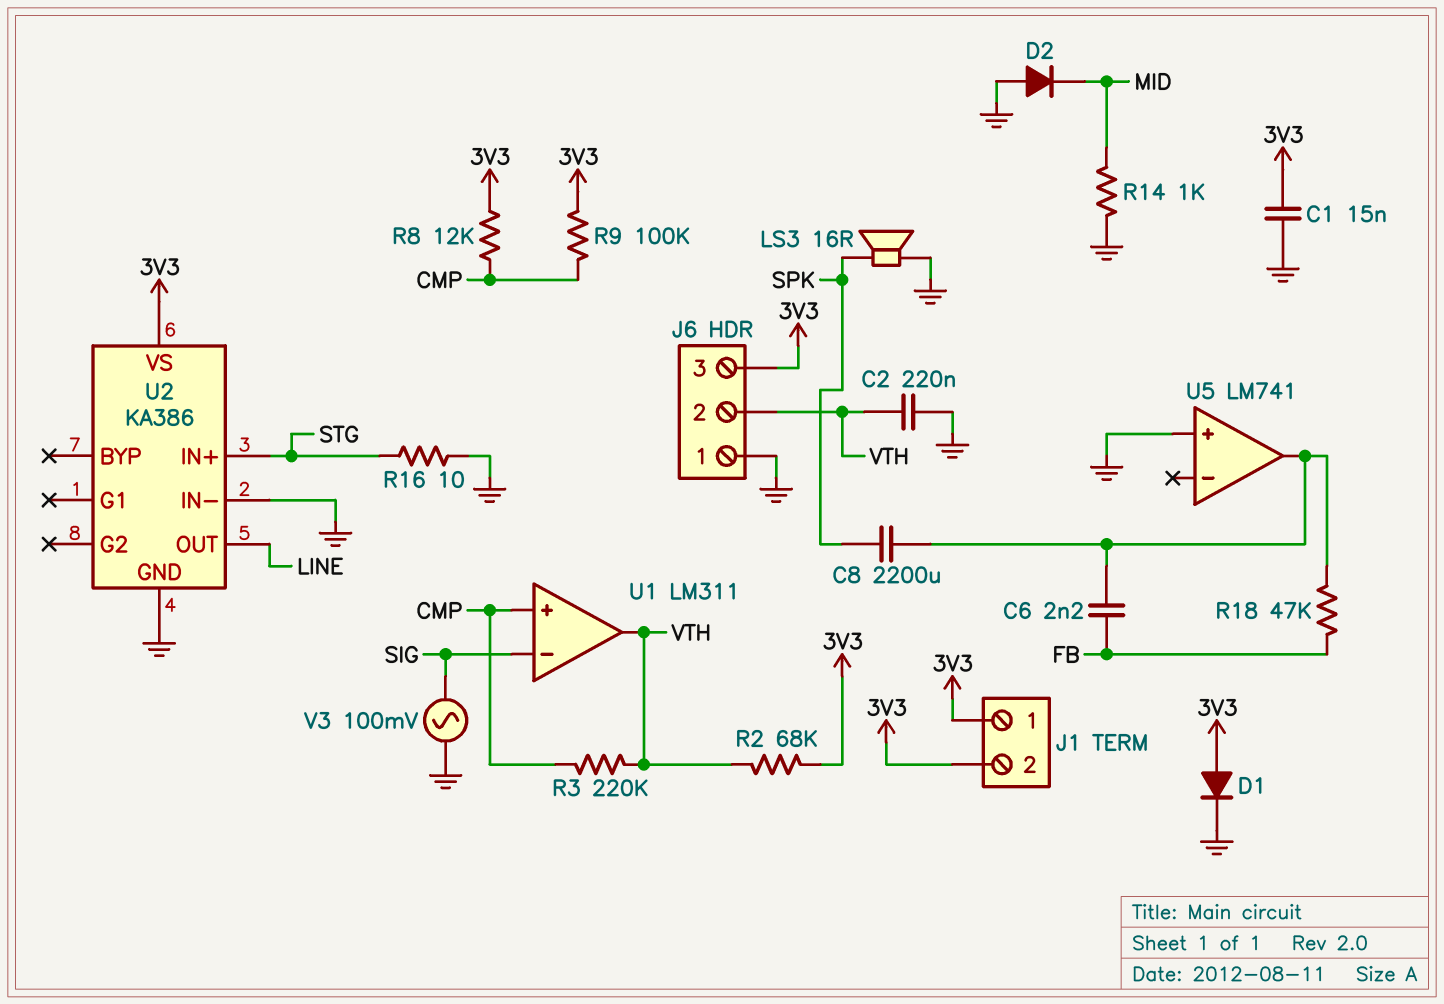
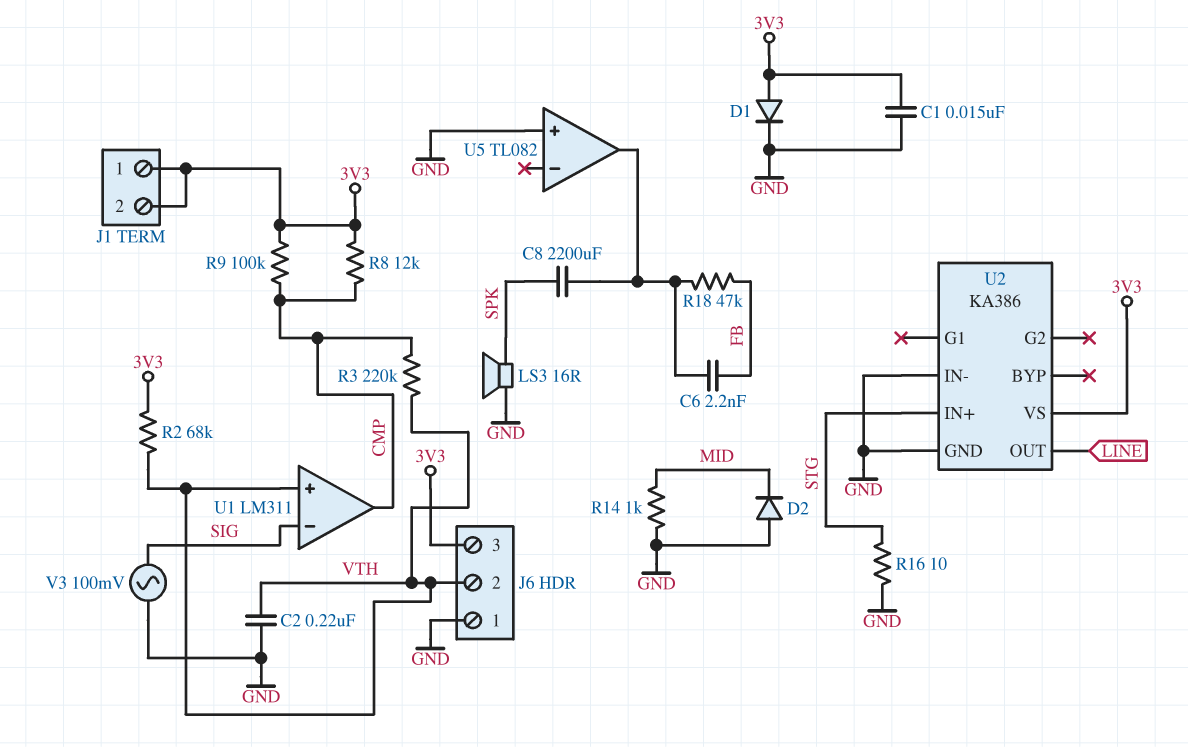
U1 pin in+: CMP -> VTH
U1 pin out: VTH -> CMP
U5: LM741 -> TL082

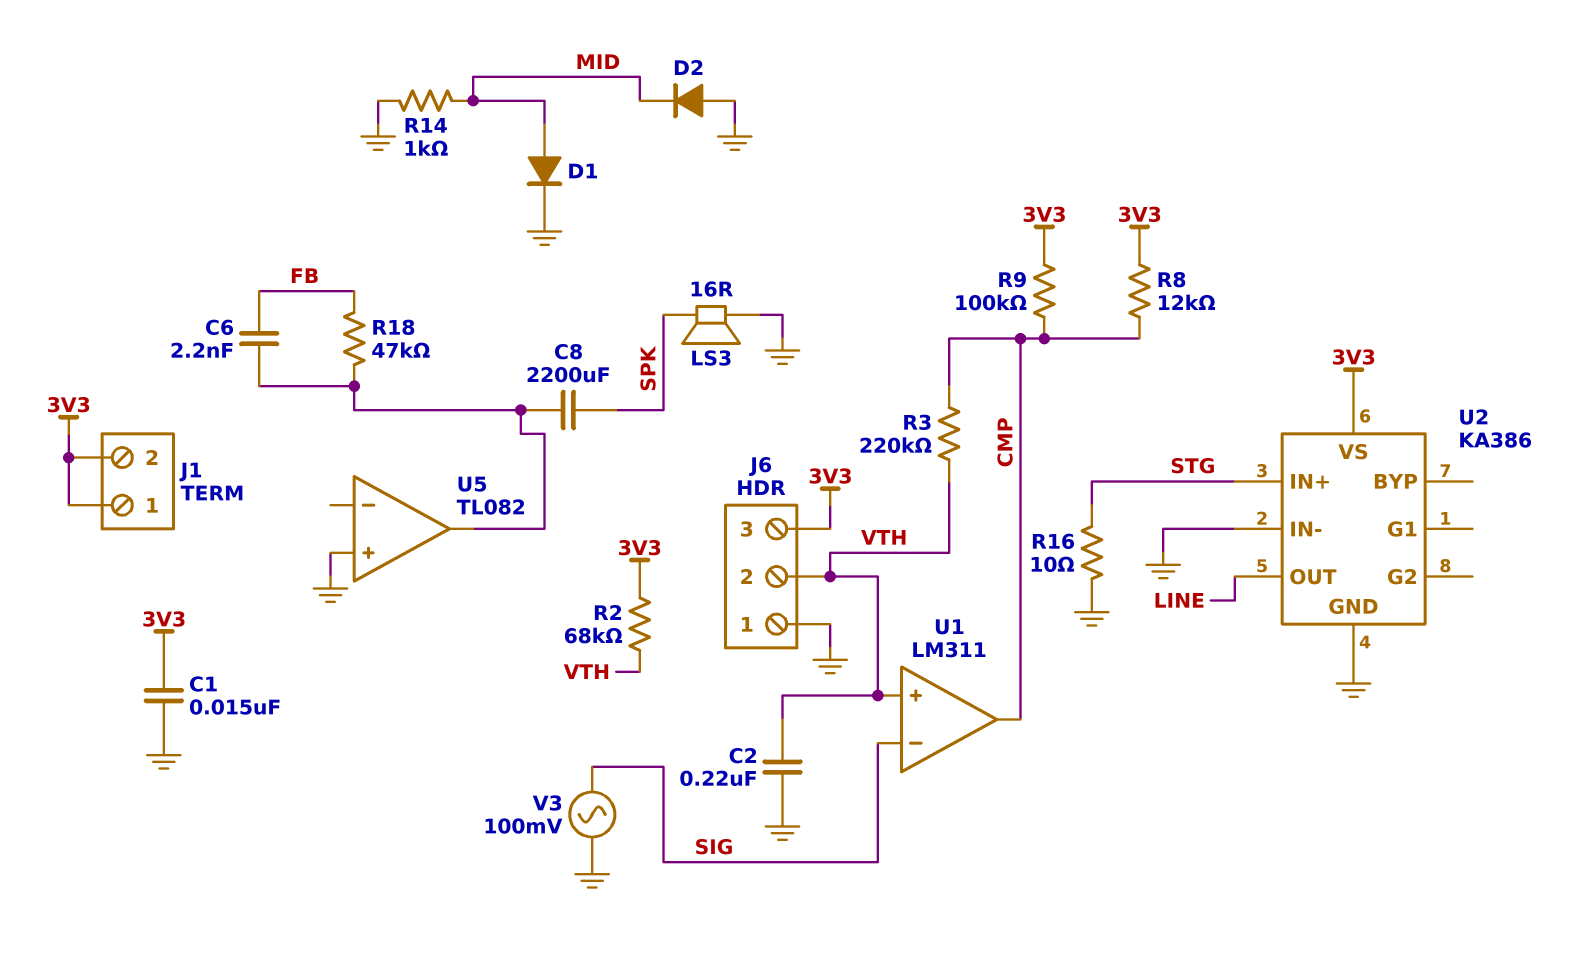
D1: diode (A 3V3, K GND) -> diode (A MID, K GND)

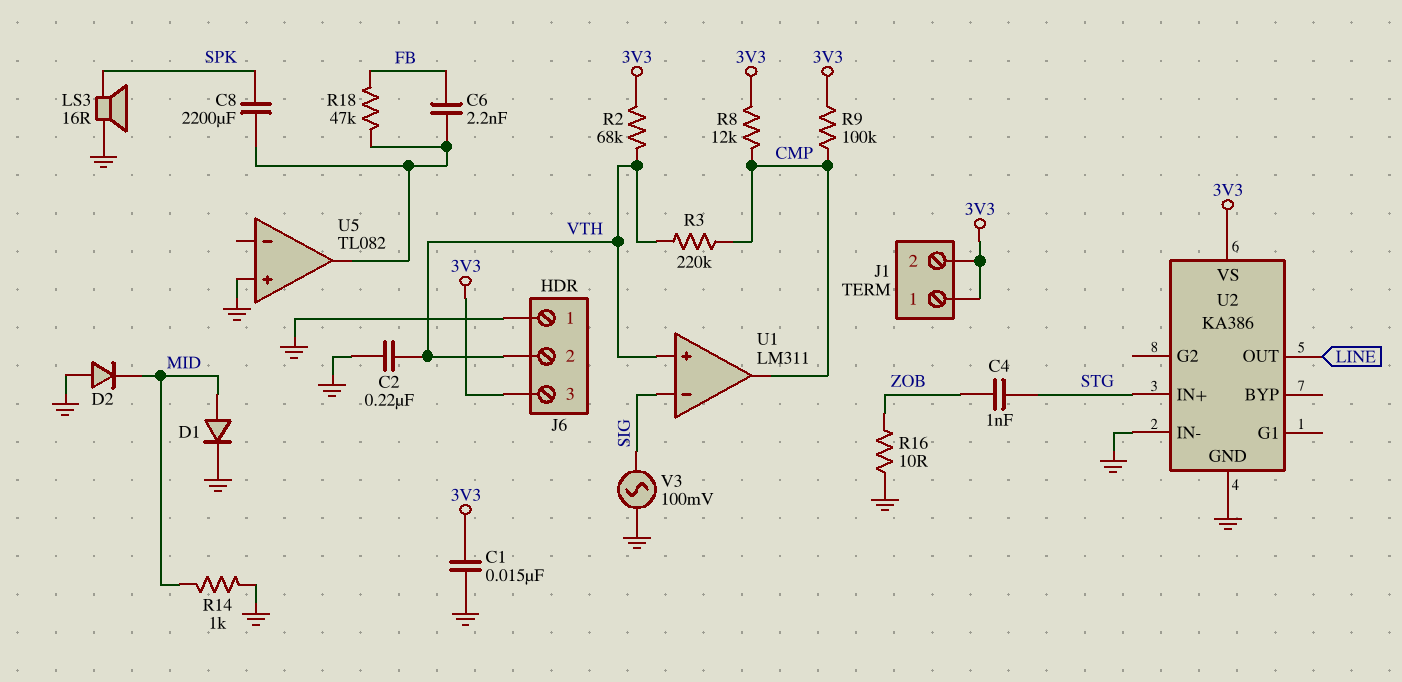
C4: none -> 1nF (STG, ZOB)
R16: 10 (GND, STG) -> 10 (GND, ZOB)

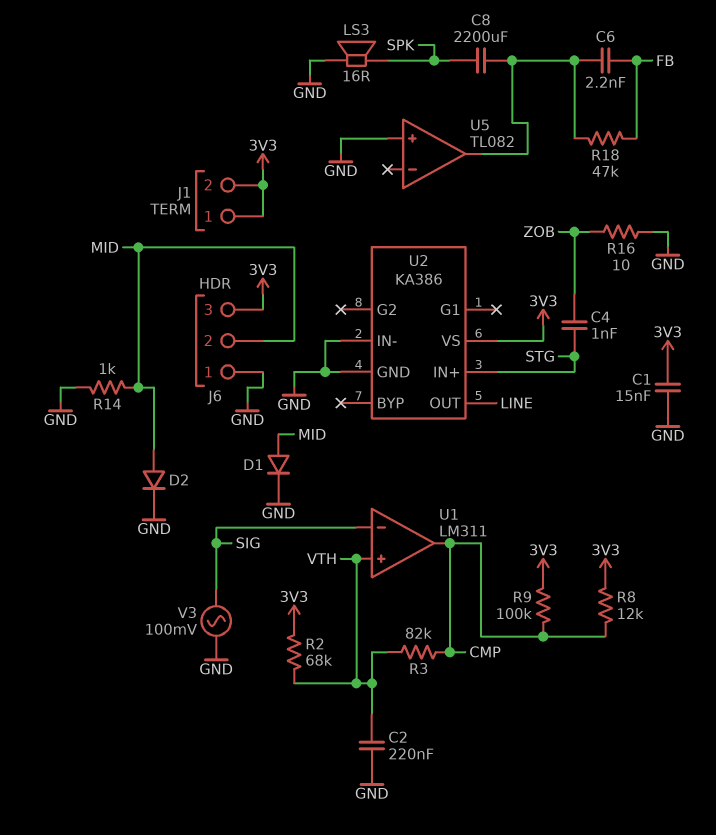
D2: diode (A GND, K MID) -> diode (A MID, K GND)
J6 pin 2: VTH -> MID
R3: 220k (CMP, VTH) -> 82k (CMP, VTH)

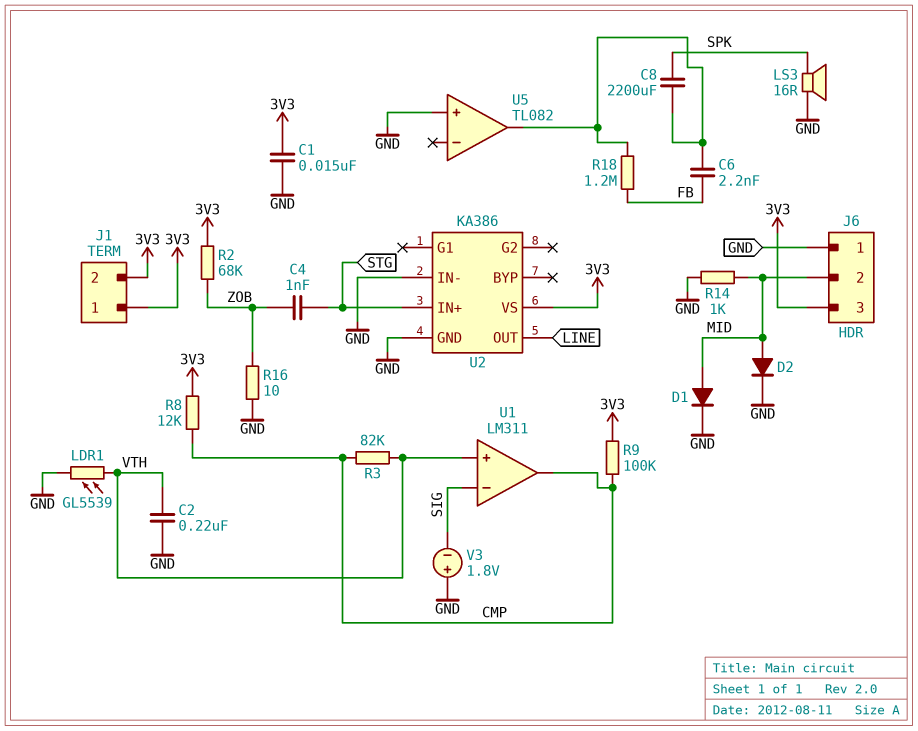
LDR1: none -> GL5539 (GND, VTH)
R2: 68k (3V3, VTH) -> 68k (3V3, ZOB)
R18: 47k (FB, U5/out) -> 1.2M (FB, U5/out)
V3: AC 100mV (GND, SIG) -> 1.8V (plus GND, minus SIG)

